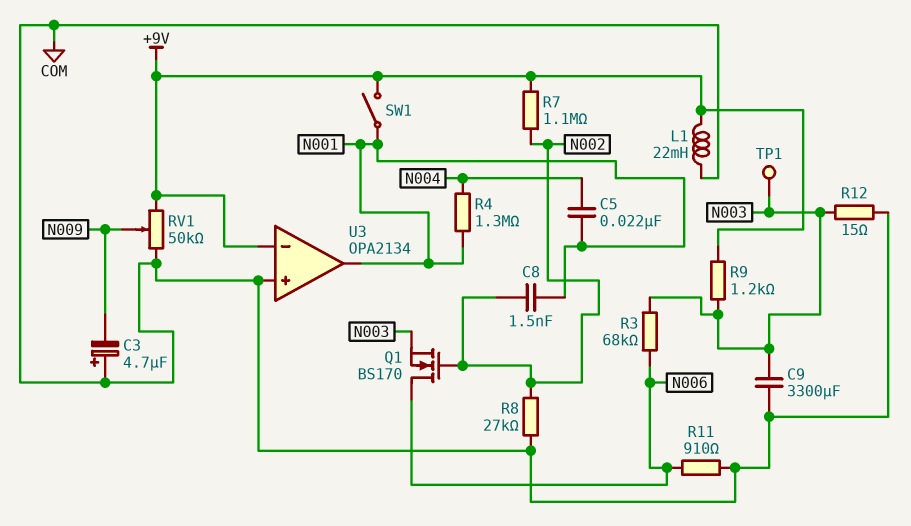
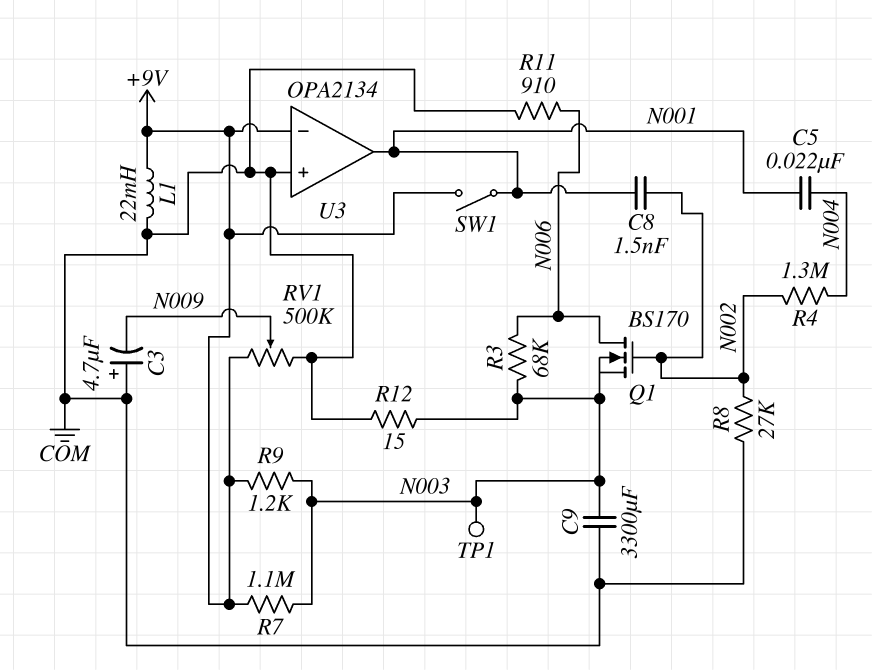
R4: 1.3M (N001, N004) -> 1.3M (N002, N004)
R7: 1.1M (+9V, N002) -> 1.1M (+9V, N003)
RV1: 50k (+9V, COM, wiper N009) -> 500k (+9V, COM, wiper N009)

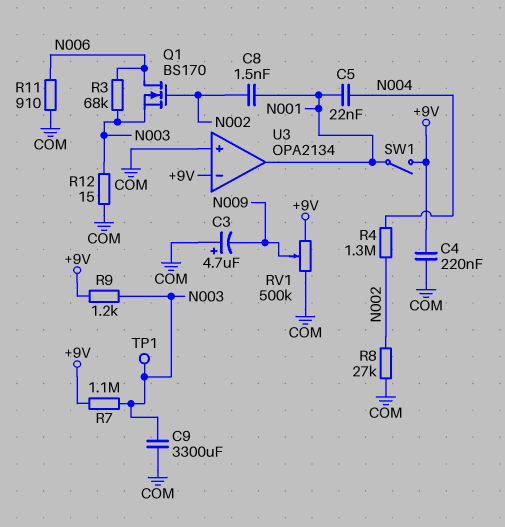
C4: none -> 220nF (+9V, COM)
L1: 22mH (+9V, COM) -> none

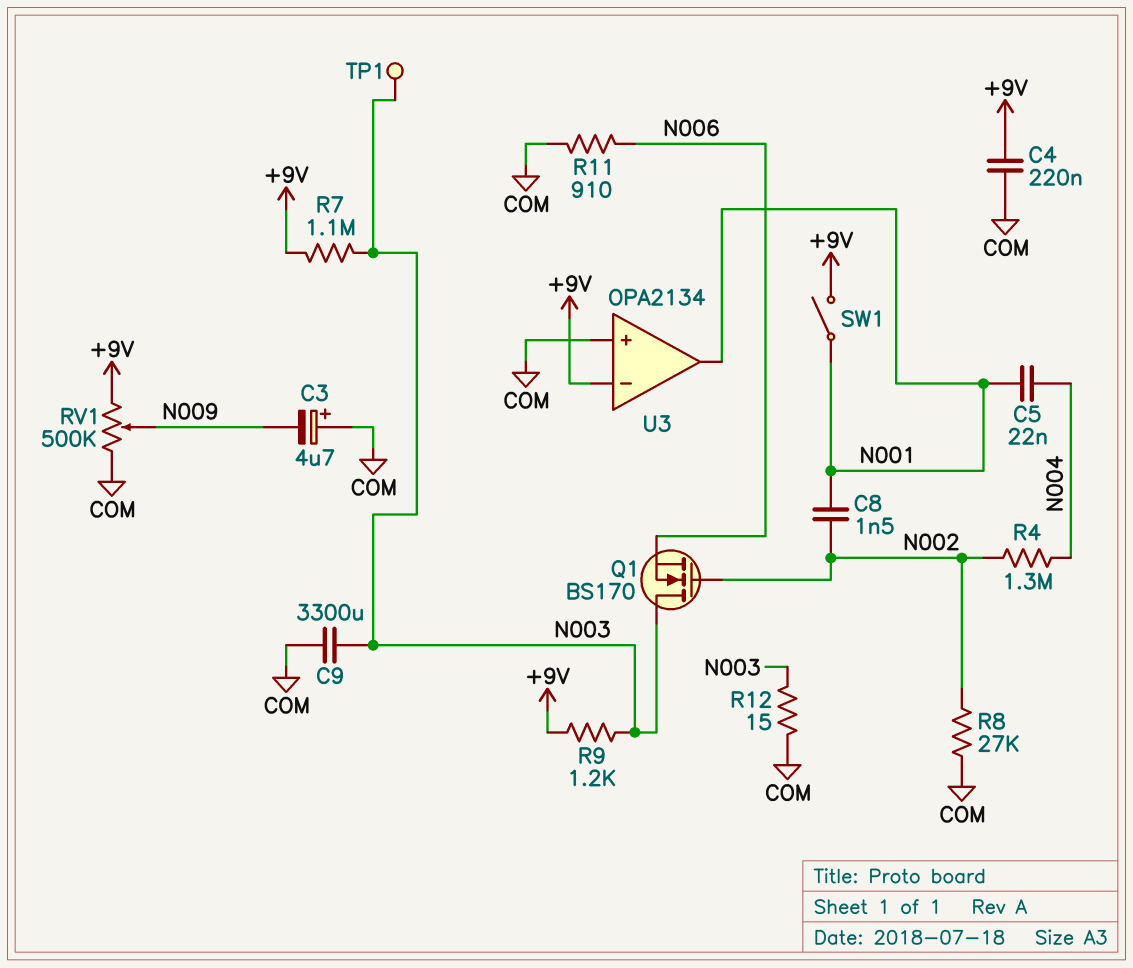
Q1: NMOS BS170 (G N002, D N006, S N003) -> NMOS BS170 (G N002, D N003, S N006)
R3: 68k (N003, N006) -> none

